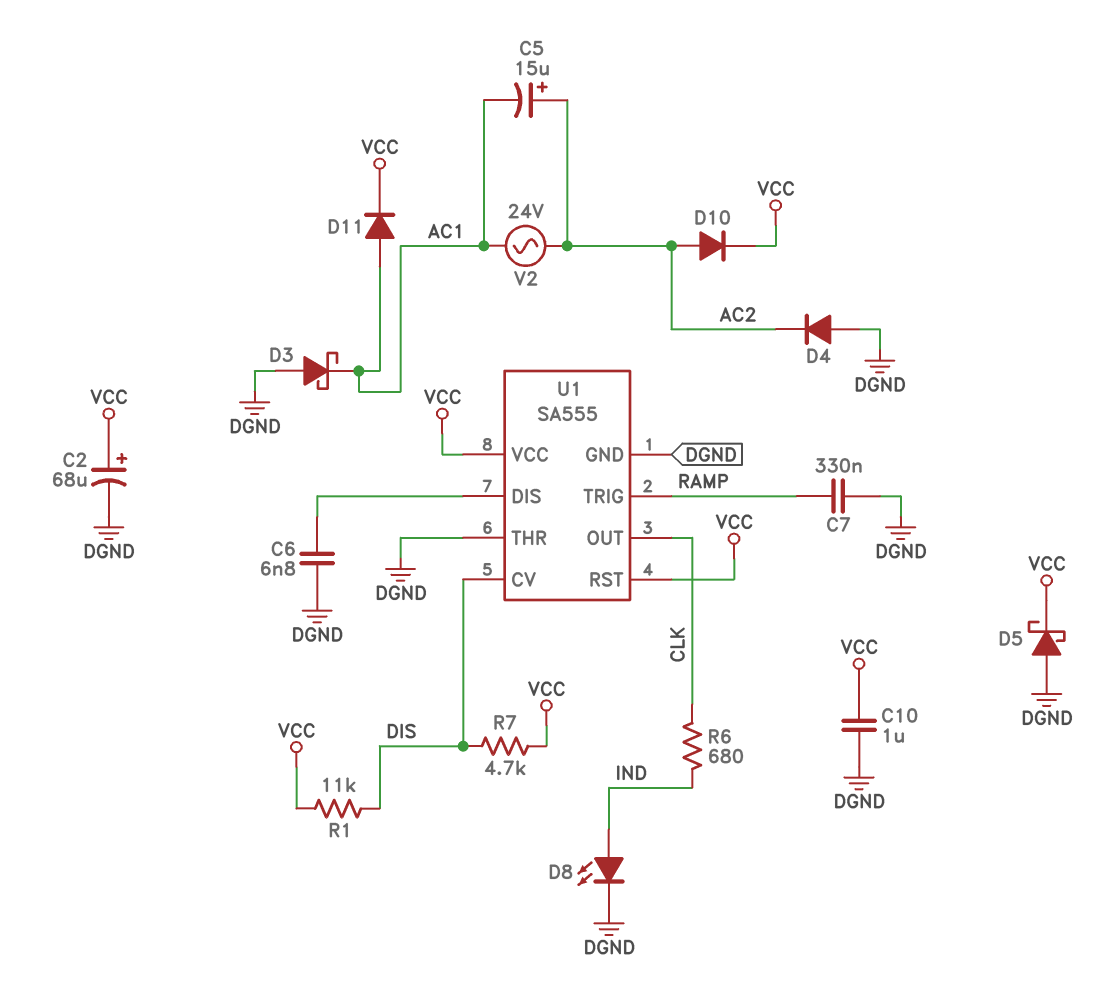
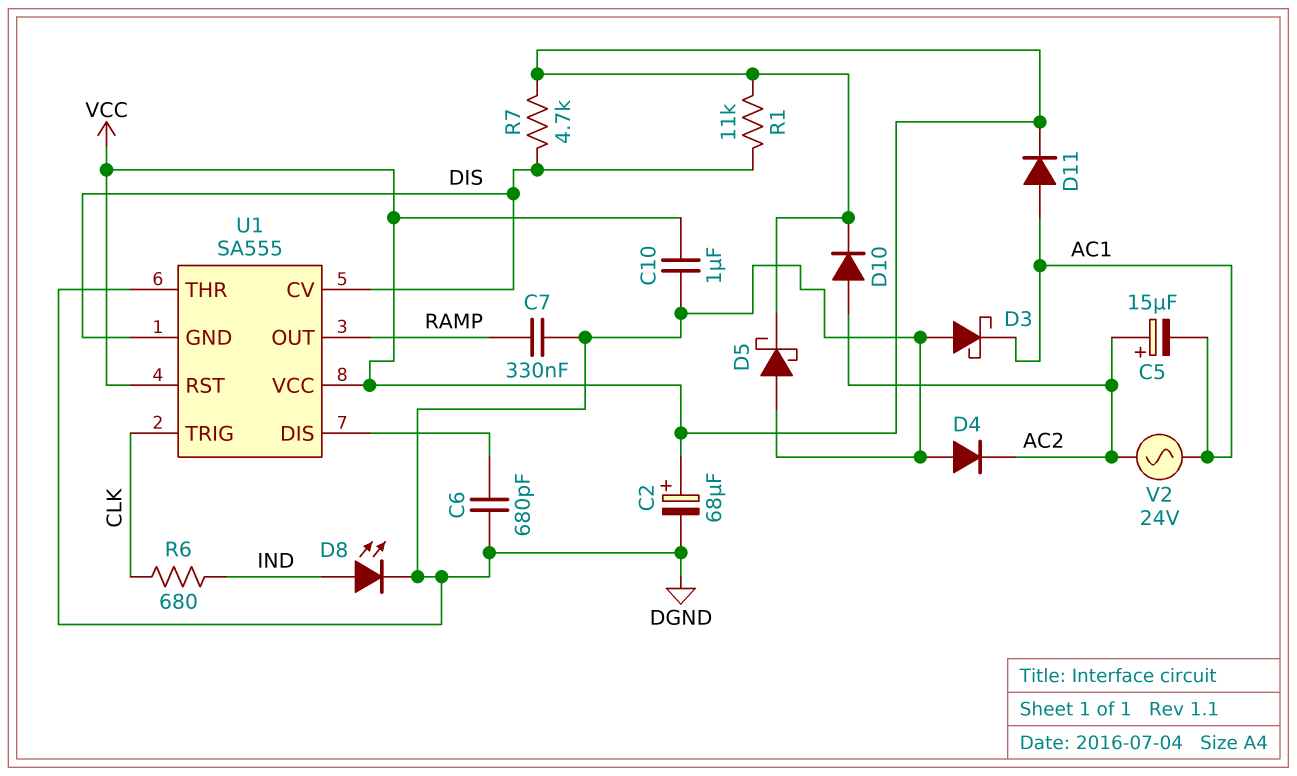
C6: 6.8nF (DGND, U1/DIS) -> 680pF (DGND, U1/DIS)
U1 pin GND: DGND -> DIS
U1 pin OUT: CLK -> RAMP
U1 pin TRIG: RAMP -> CLK

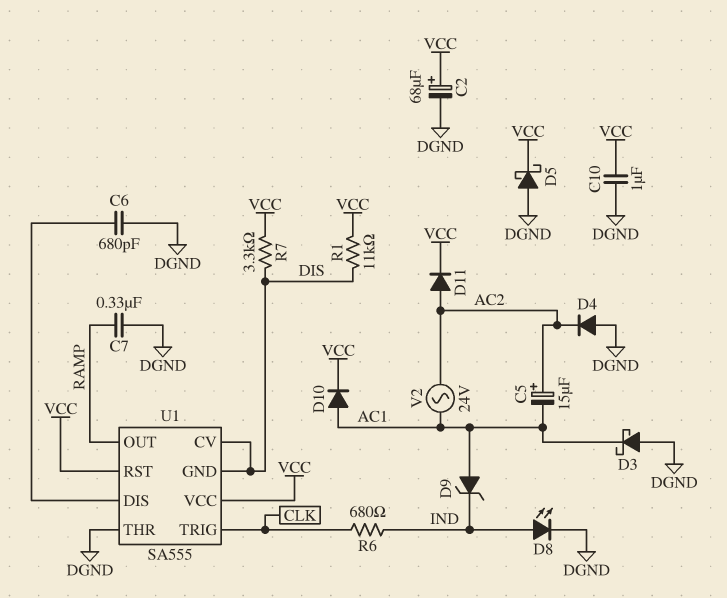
D9: none -> zener (A AC1, K IND)
D10: diode (A AC2, K VCC) -> diode (A AC1, K VCC)
D11: diode (A AC1, K VCC) -> diode (A AC2, K VCC)
R7: 4.7k (DIS, VCC) -> 3.3k (DIS, VCC)

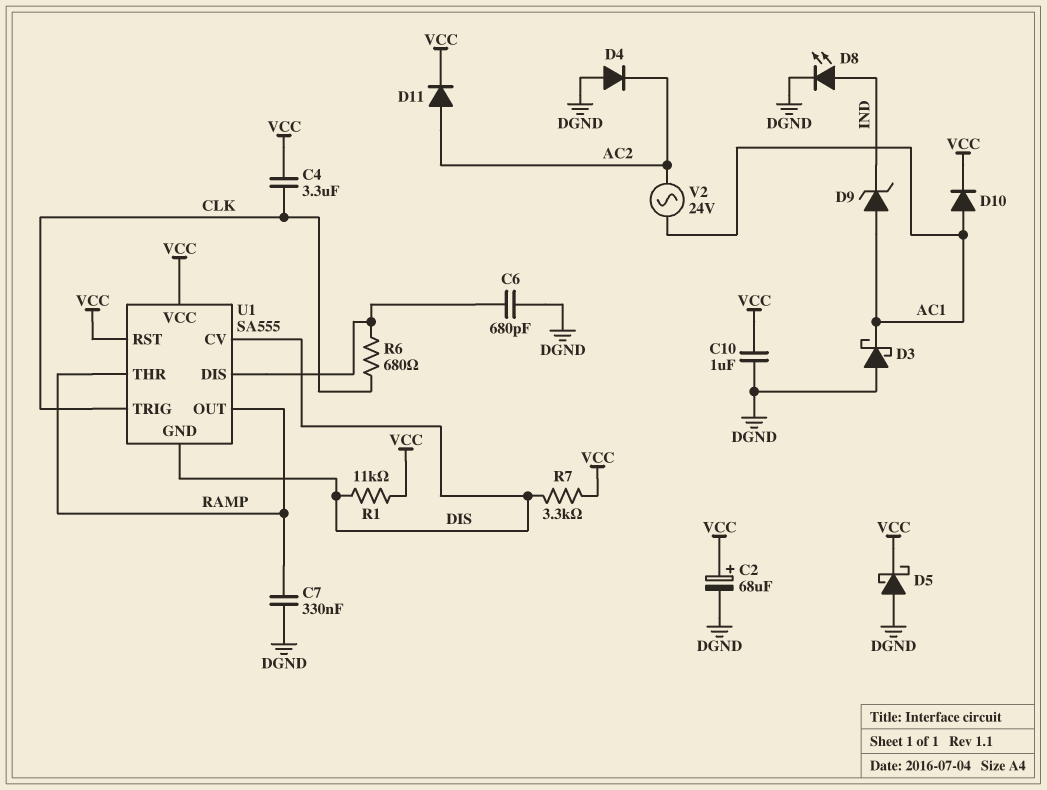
C4: none -> 3.3uF (CLK, VCC)
C5: 15uF (plus AC2, minus AC1) -> none
R6: 680 (CLK, IND) -> 680 (CLK, U1/DIS)
U1 pin THR: DGND -> RAMP

